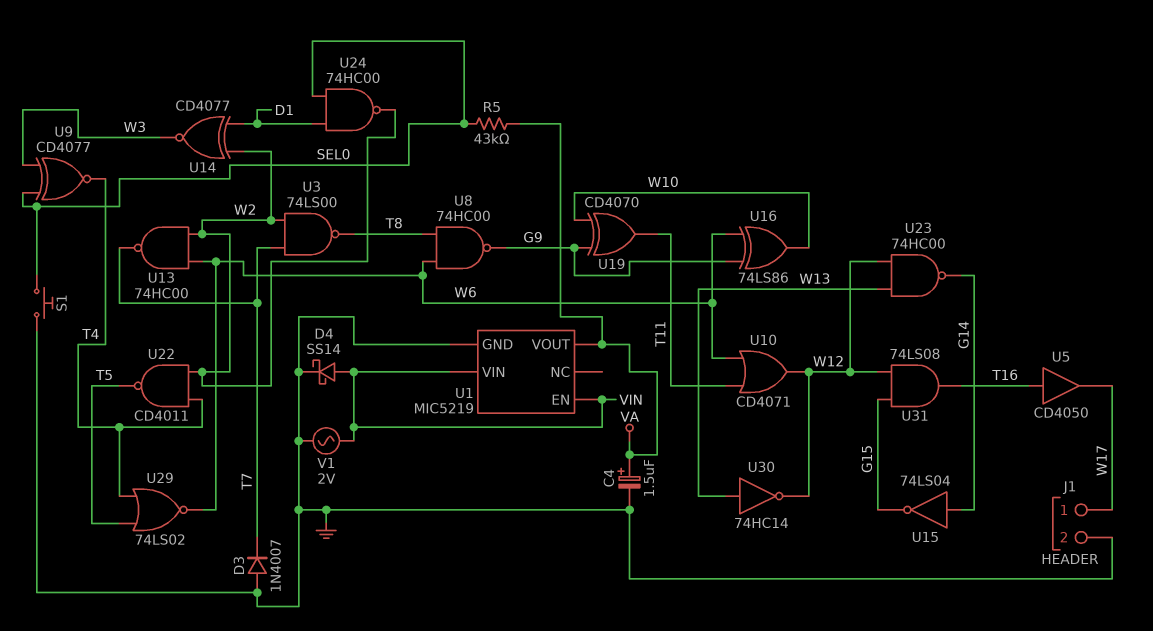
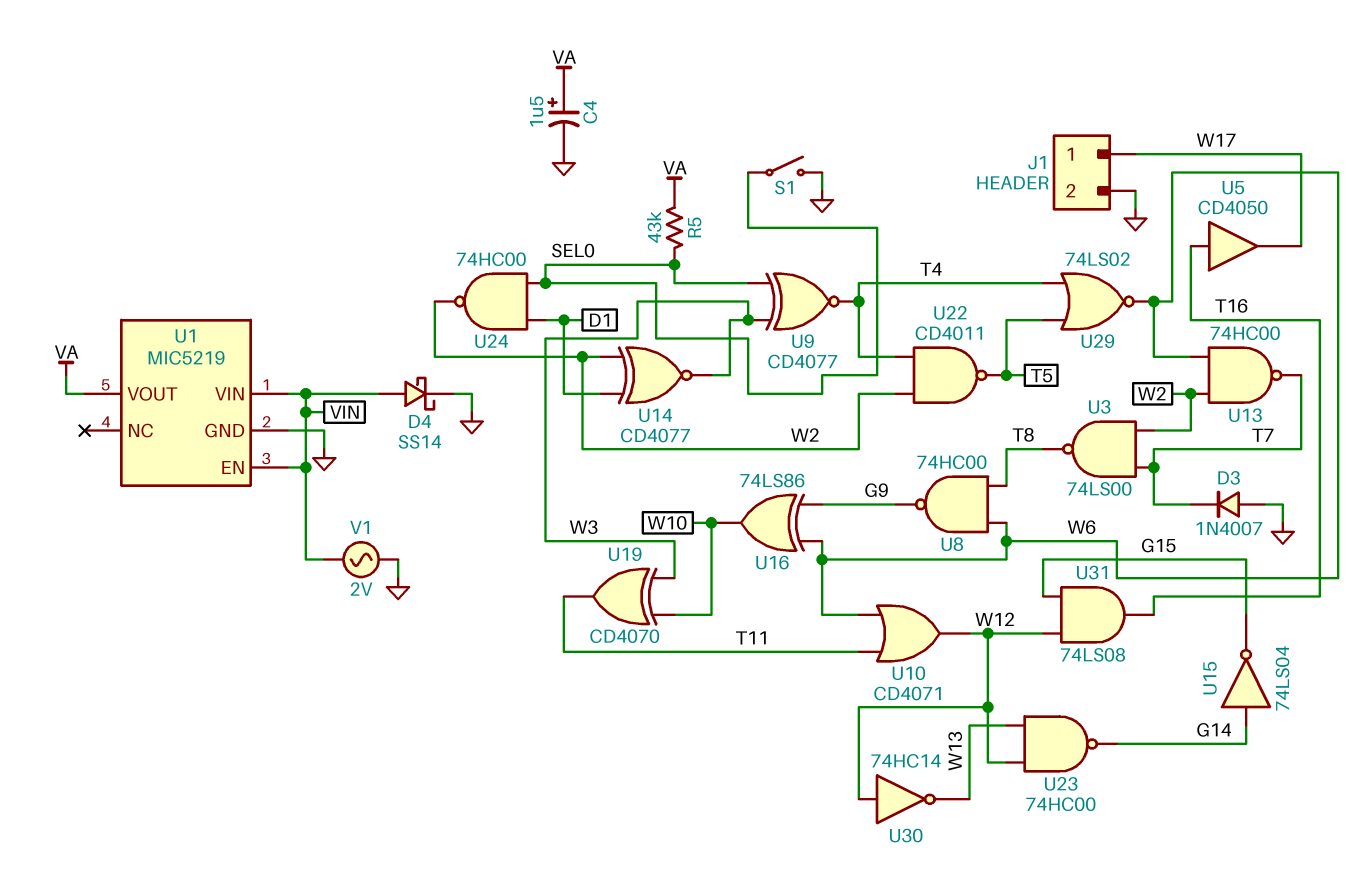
S1: button (GND, SEL0) -> switch (GND, SEL0)
U19: XOR CD4070 (in G9, in W10, out T11) -> XOR CD4070 (in W3, in W10, out T11)
U30: NOT 74HC14 (in W13, out W12) -> NOT 74HC14 (in W12, out W13)

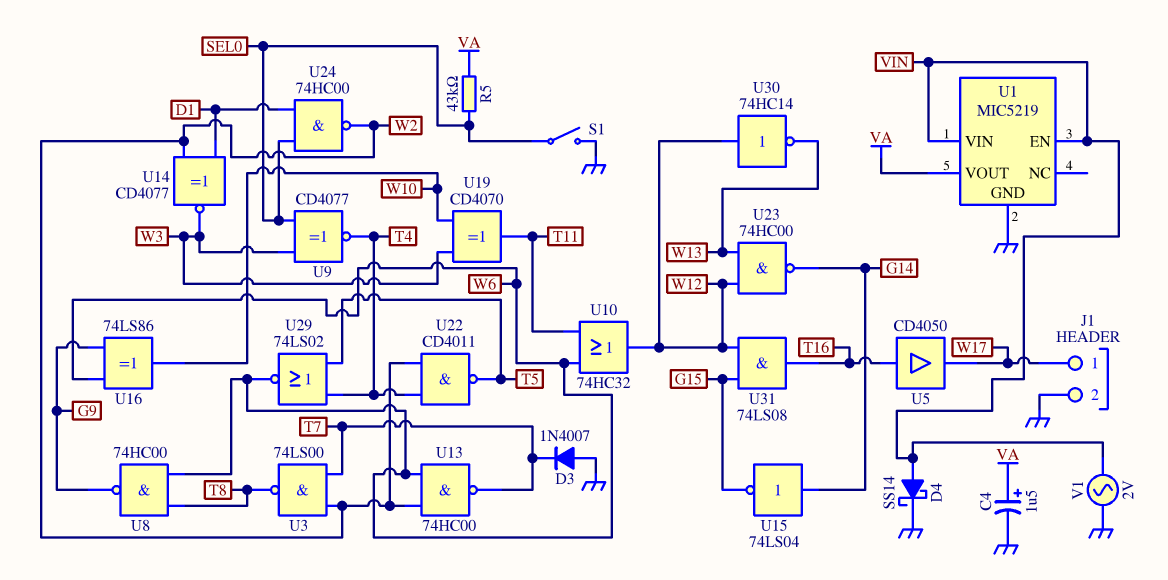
U10: OR CD4071 (in T11, in W6, out W12) -> OR 74HC32 (in T11, in W6, out W12)

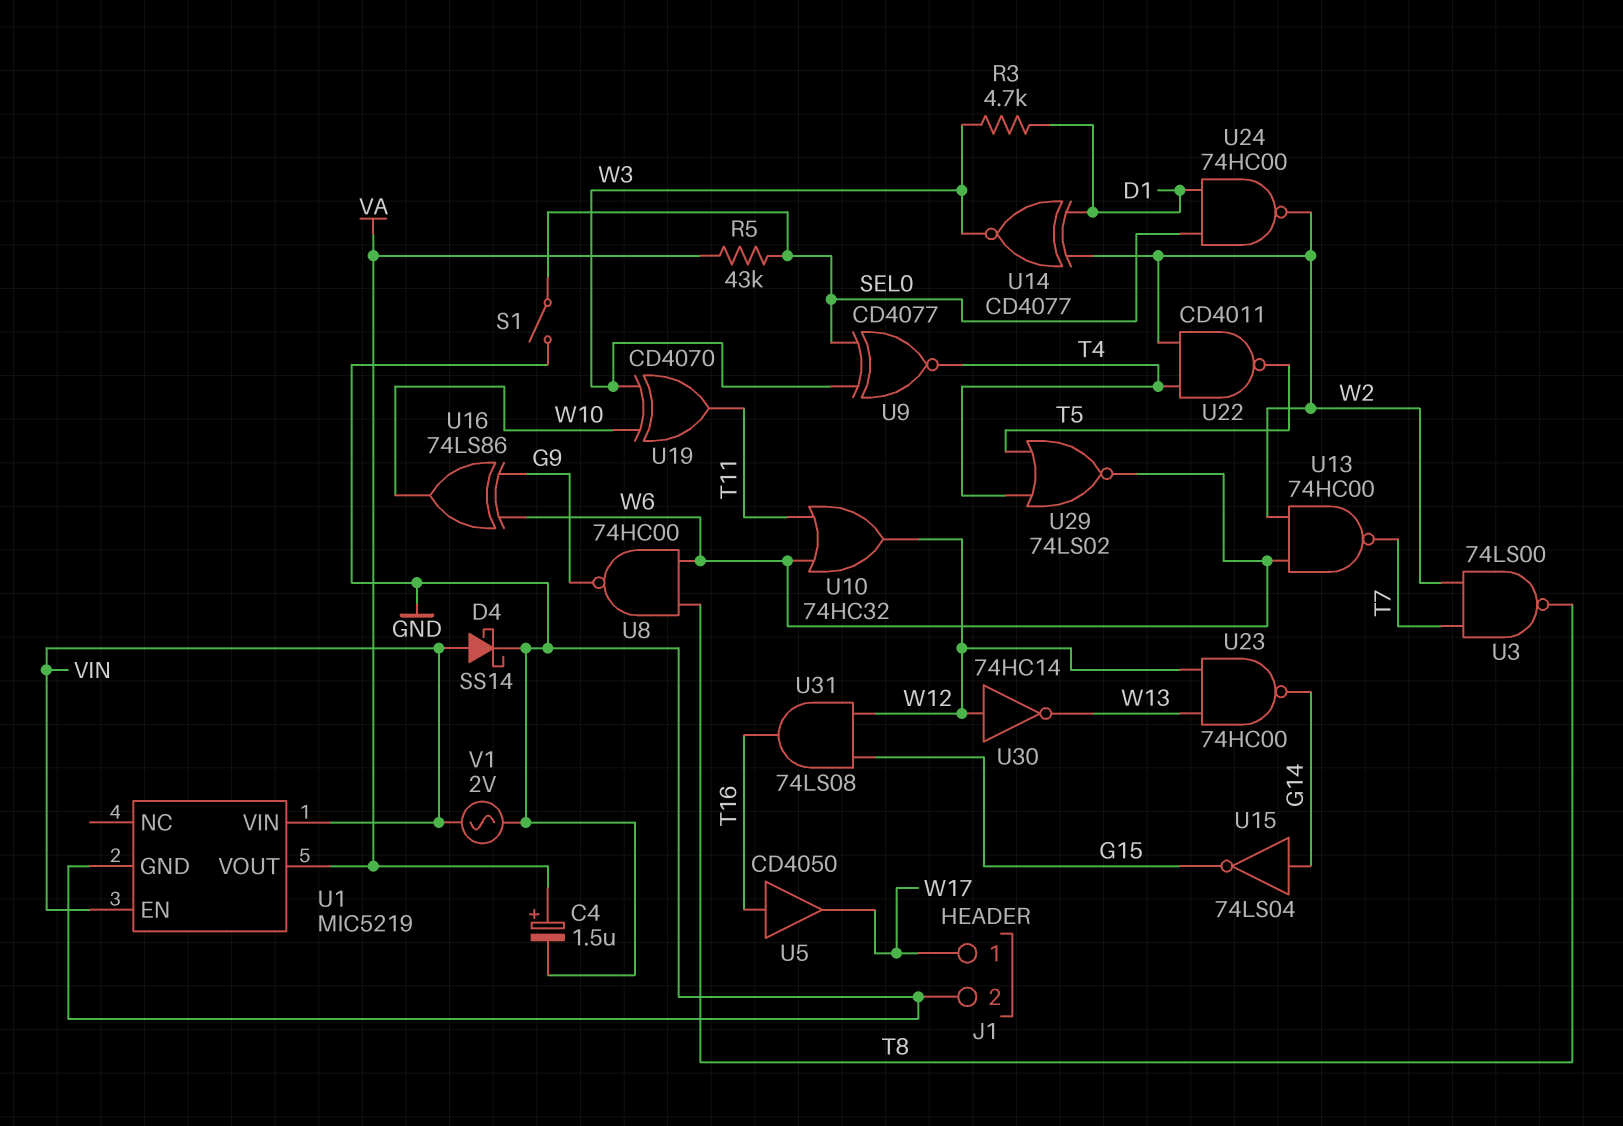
D3: diode 1N4007 (A GND, K T7) -> none
R3: none -> 4.7k (D1, W3)

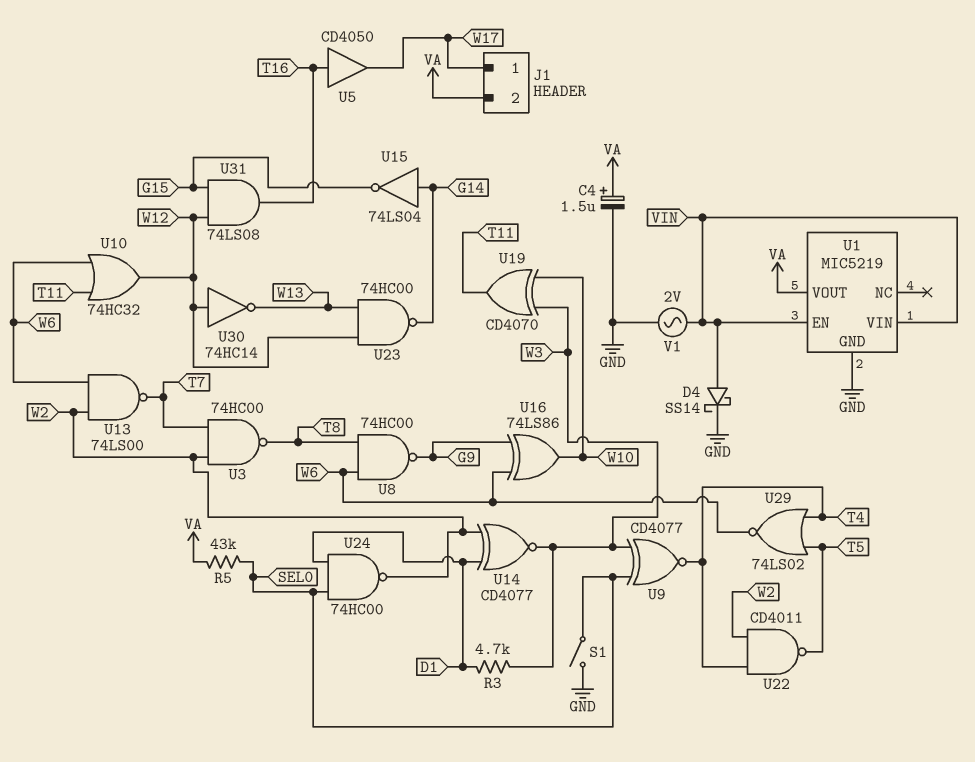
J1 pin 2: GND -> VA
U3: NAND 74LS00 (in T7, in W2, out T8) -> NAND 74HC00 (in T7, in W2, out T8)
U13: NAND 74HC00 (in W2, in W6, out T7) -> NAND 74LS00 (in W2, in W6, out T7)

